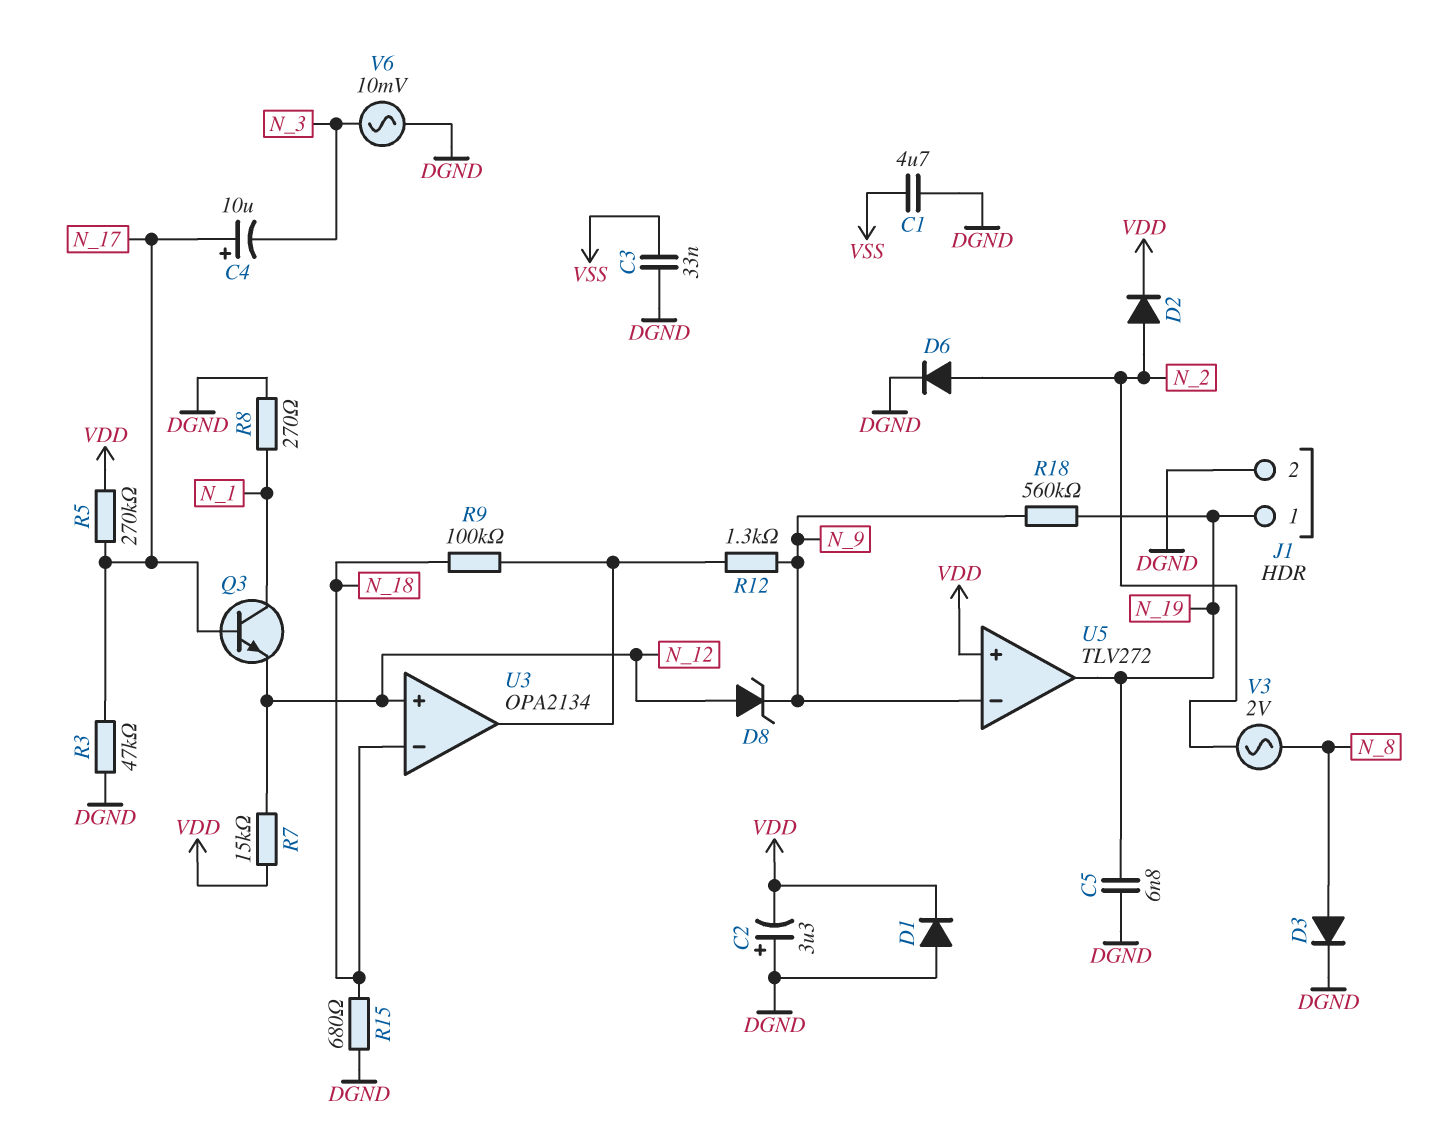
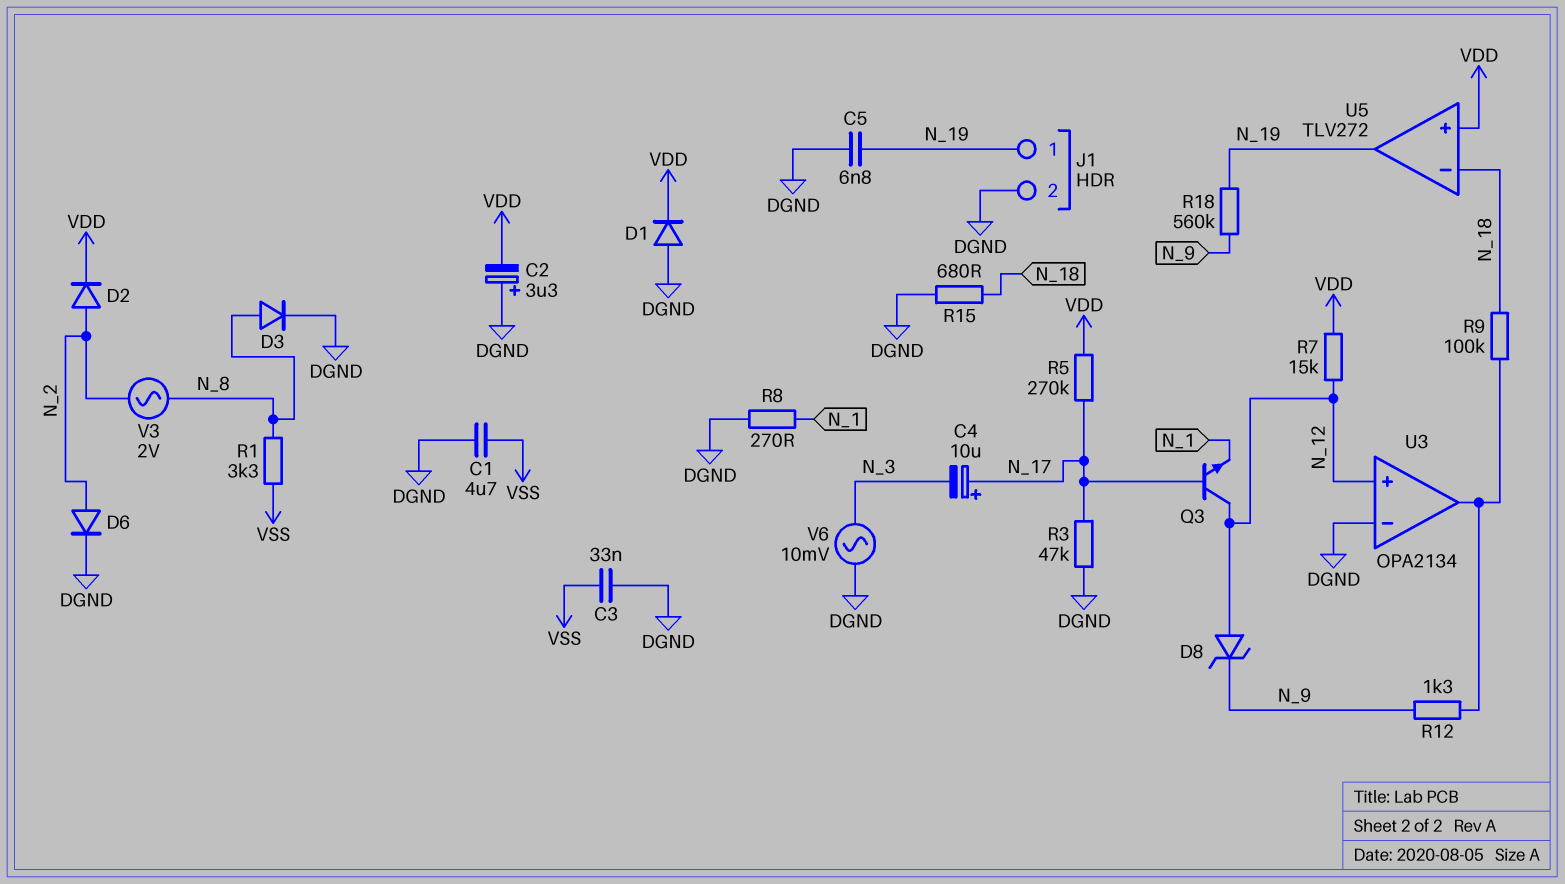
Q3: NPN (B N_17, C N_1, E N_12) -> NPN (B N_17, C N_12, E N_1)
R1: none -> 3.3k (N_8, VSS)
U3 pin in-: N_18 -> DGND
U5 pin in-: N_9 -> N_18

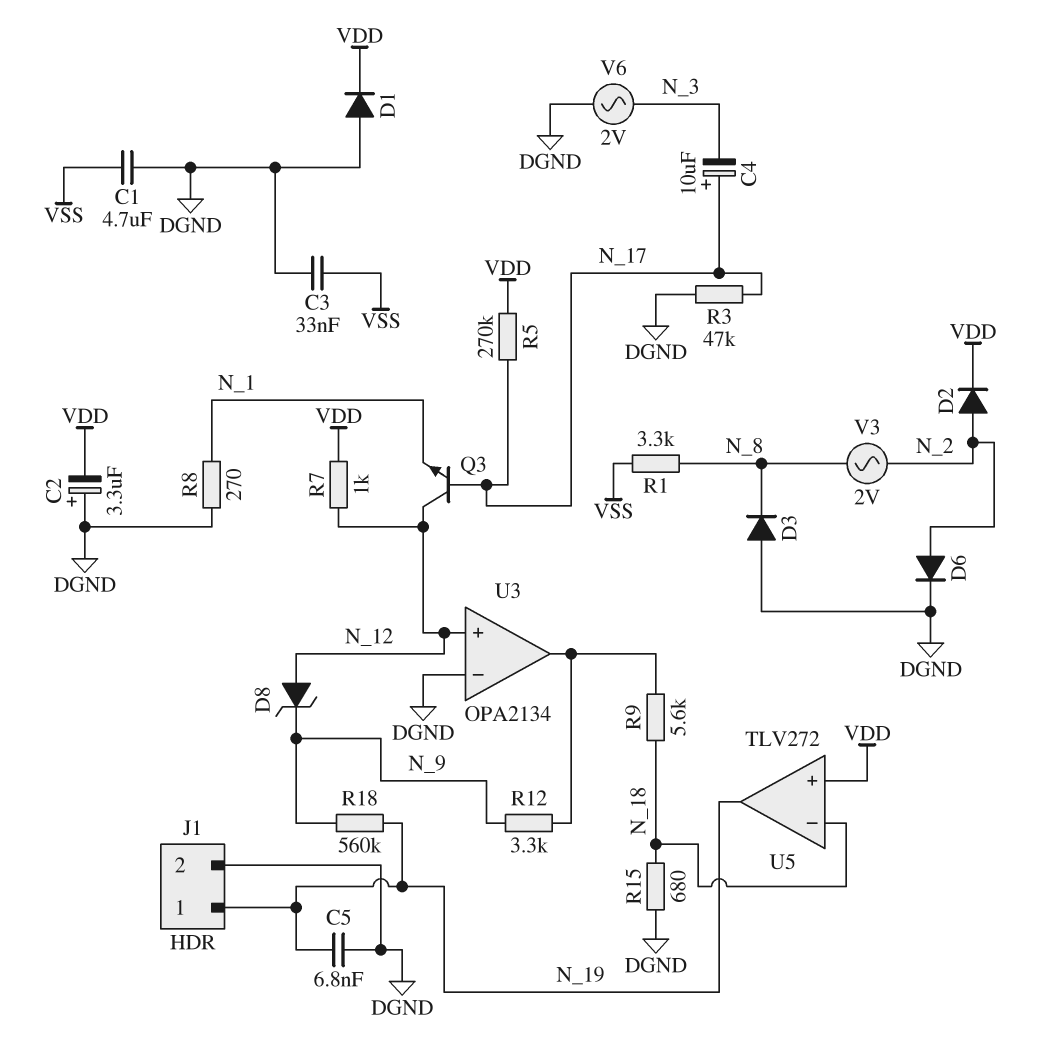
D3: diode (A N_8, K DGND) -> diode (A DGND, K N_8)
R7: 15k (N_12, VDD) -> 1k (N_12, VDD)
R9: 100k (N_18, U3/out) -> 5.6k (N_18, U3/out)
R12: 1.3k (N_9, U3/out) -> 3.3k (N_9, U3/out)
V6: AC 10mV (DGND, N_3) -> AC 2V (DGND, N_3)

